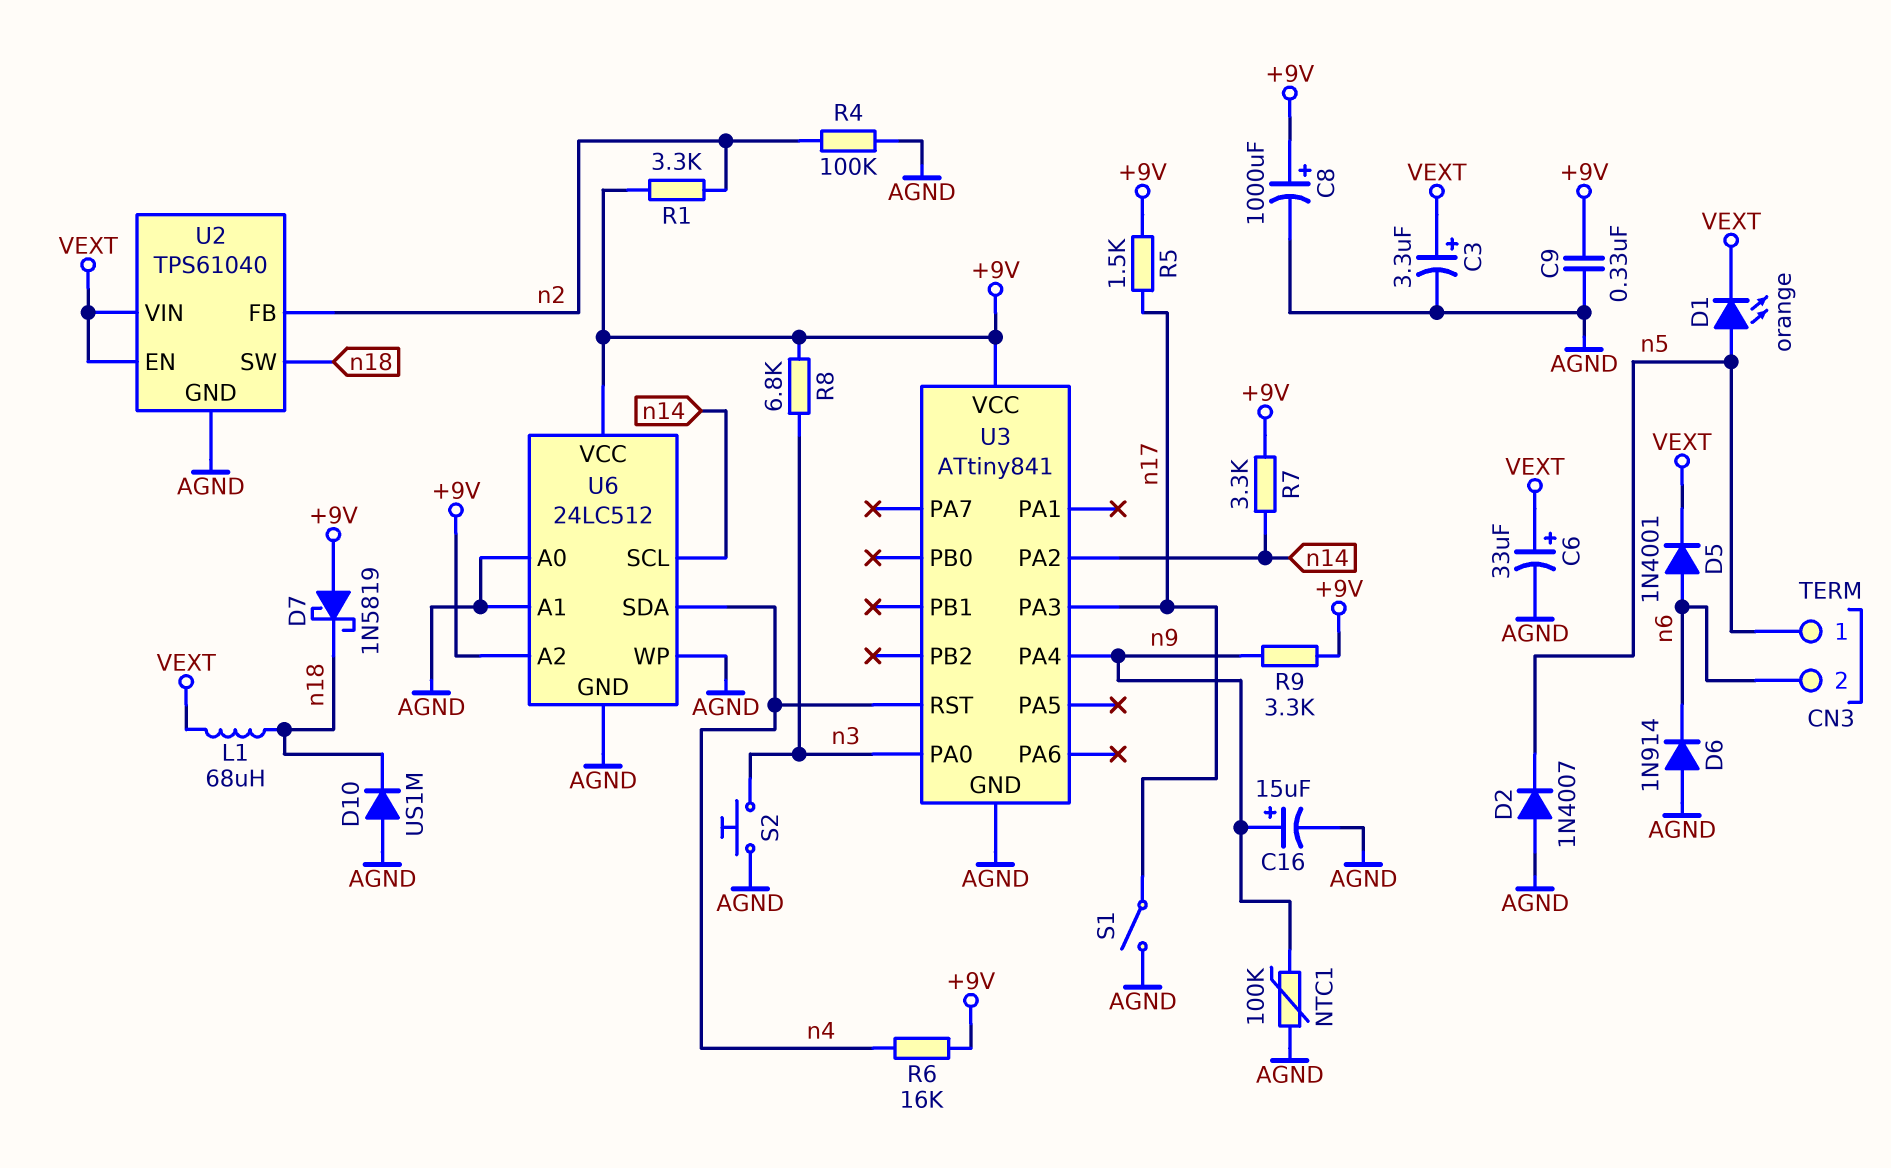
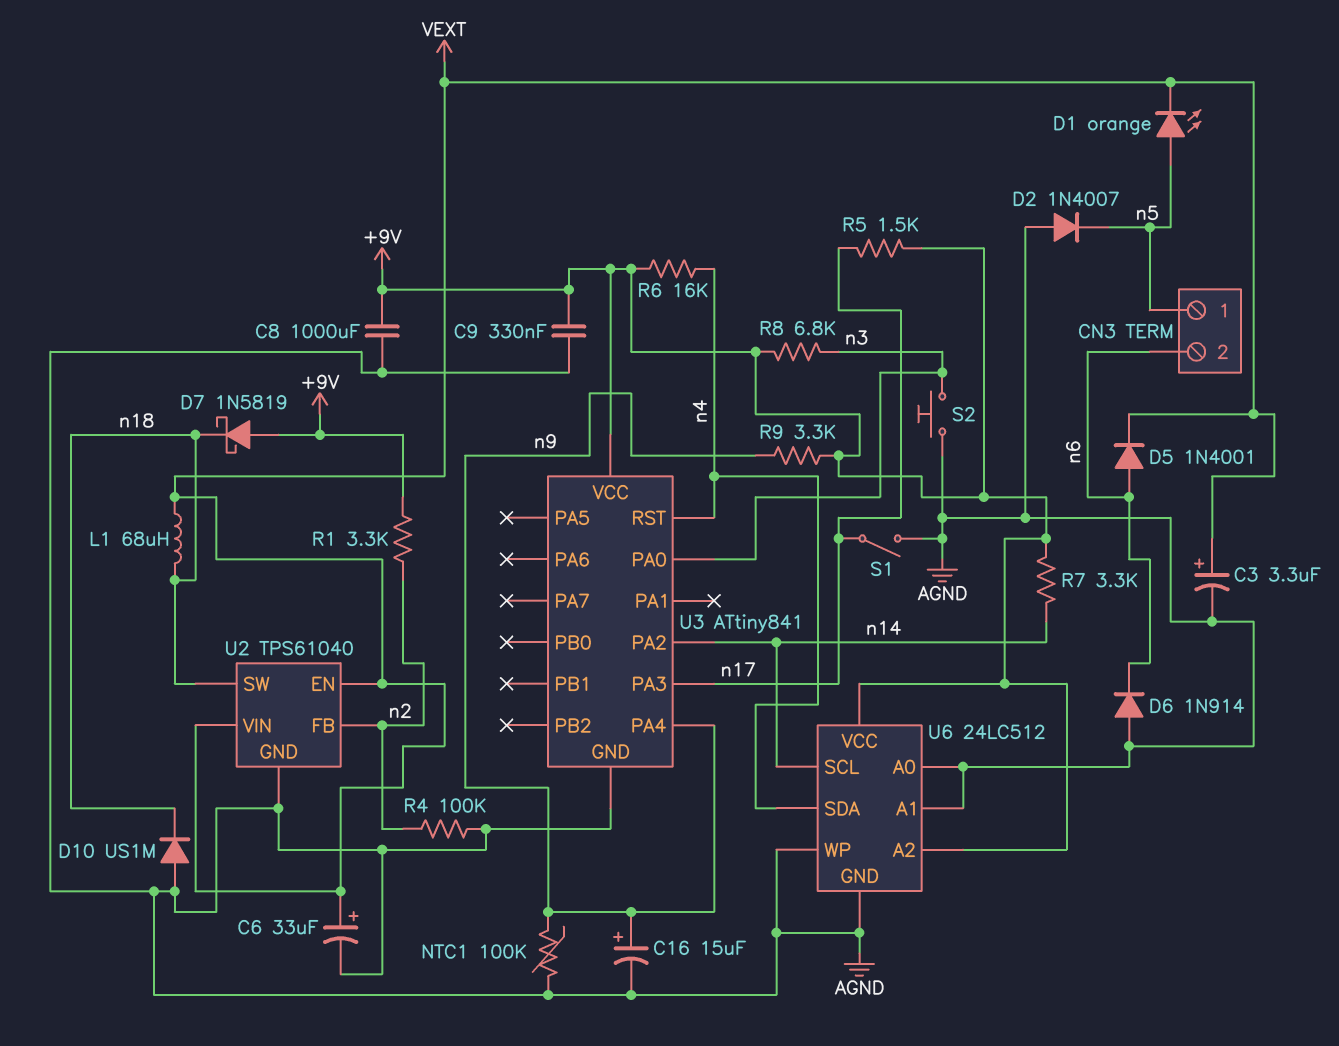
C8: 1000uF (plus +9V, minus AGND) -> 1000uF (+9V, AGND)

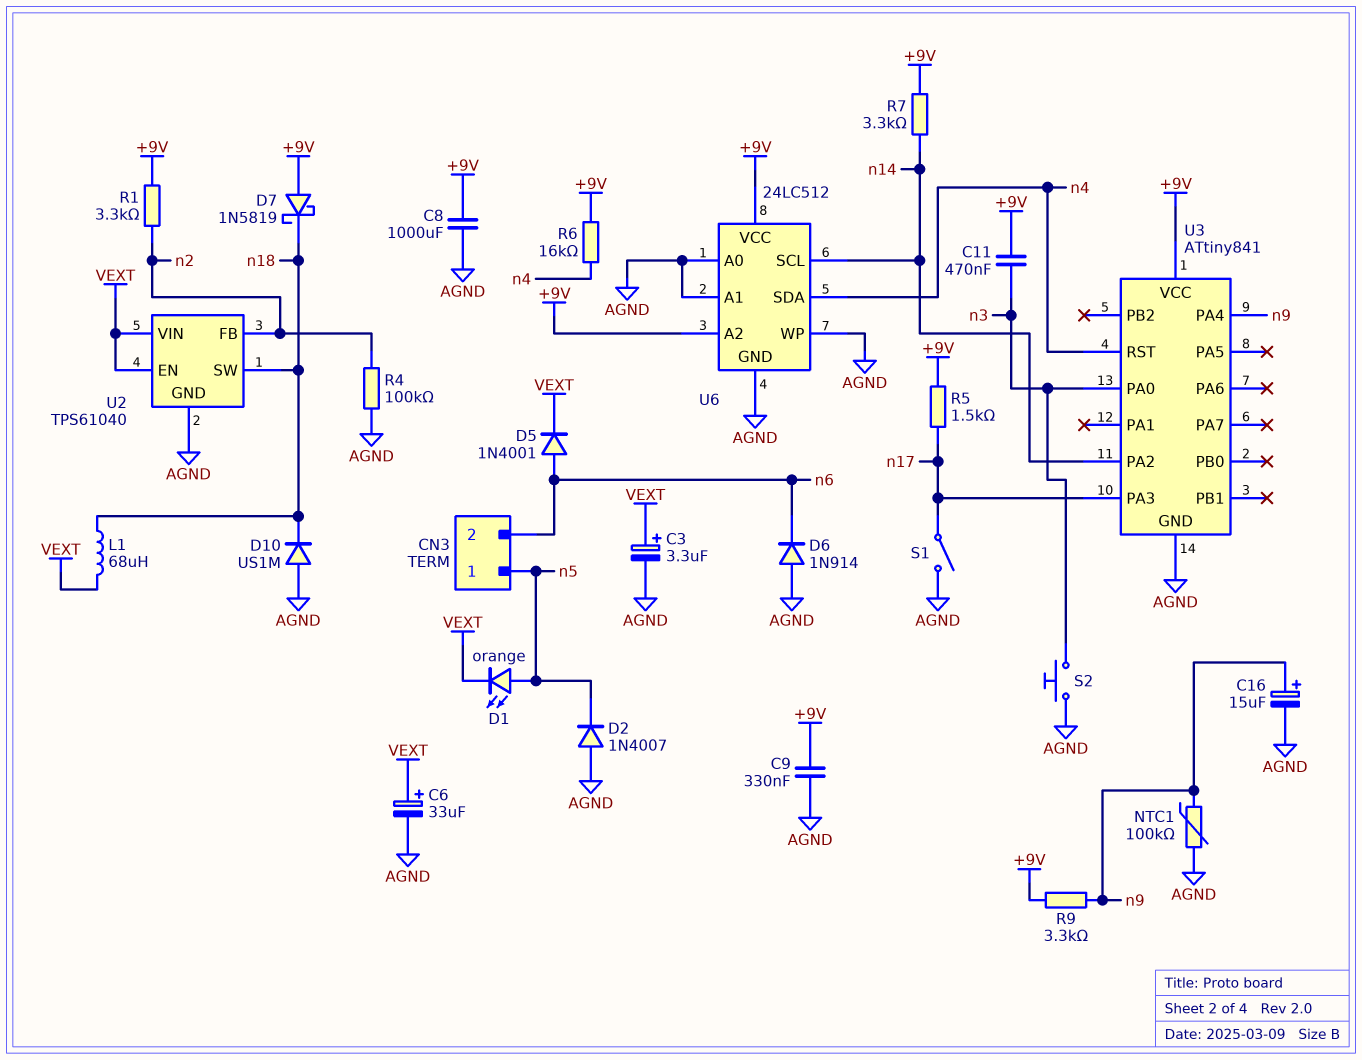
C11: none -> 470nF (+9V, n3)
R8: 6.8k (+9V, n3) -> none

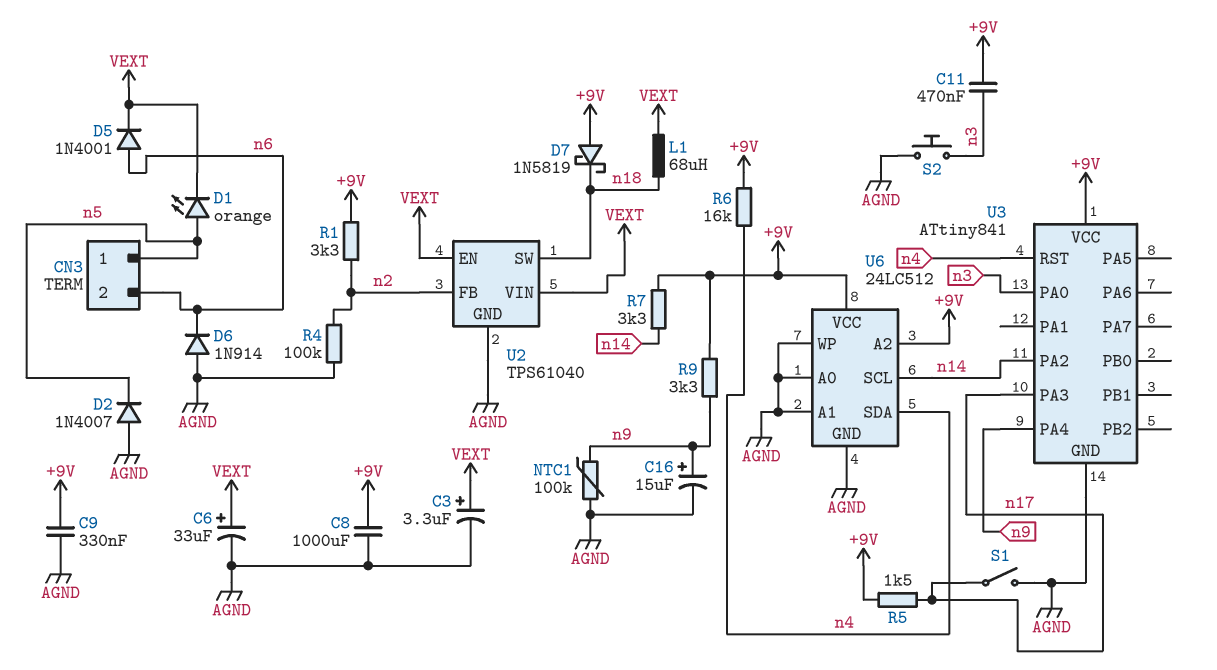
D10: diode US1M (A AGND, K n18) -> none

